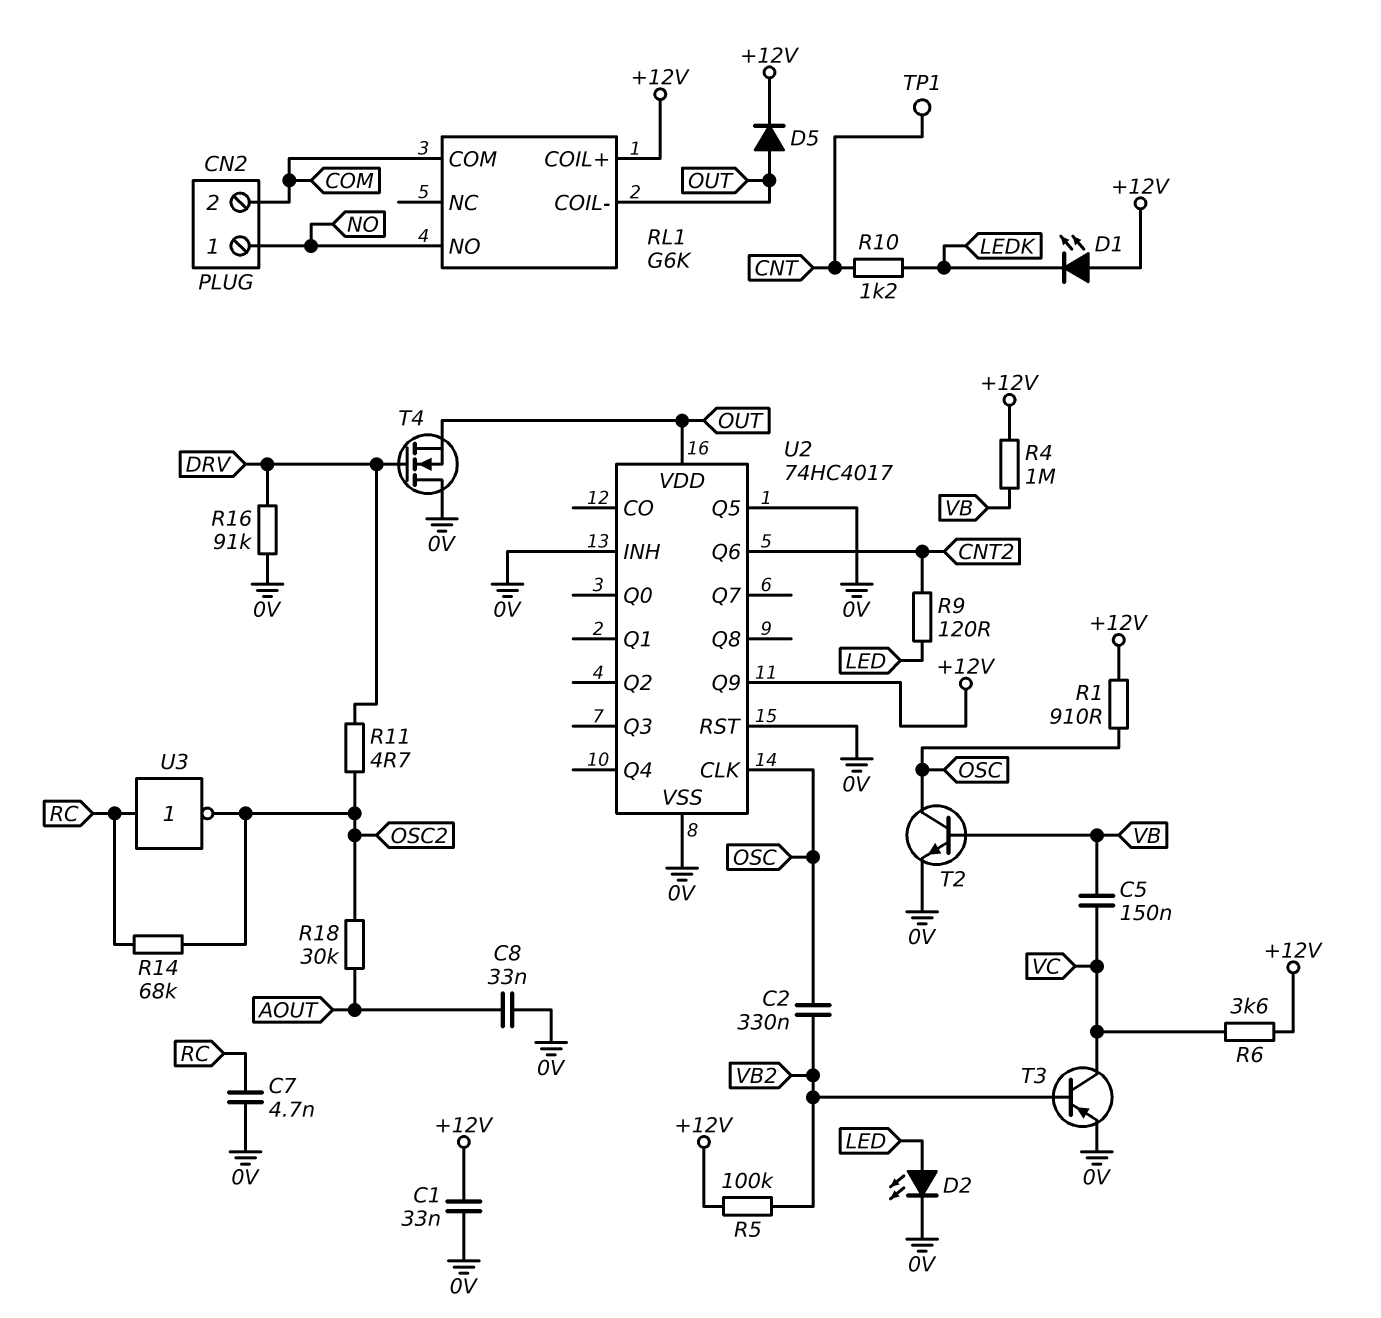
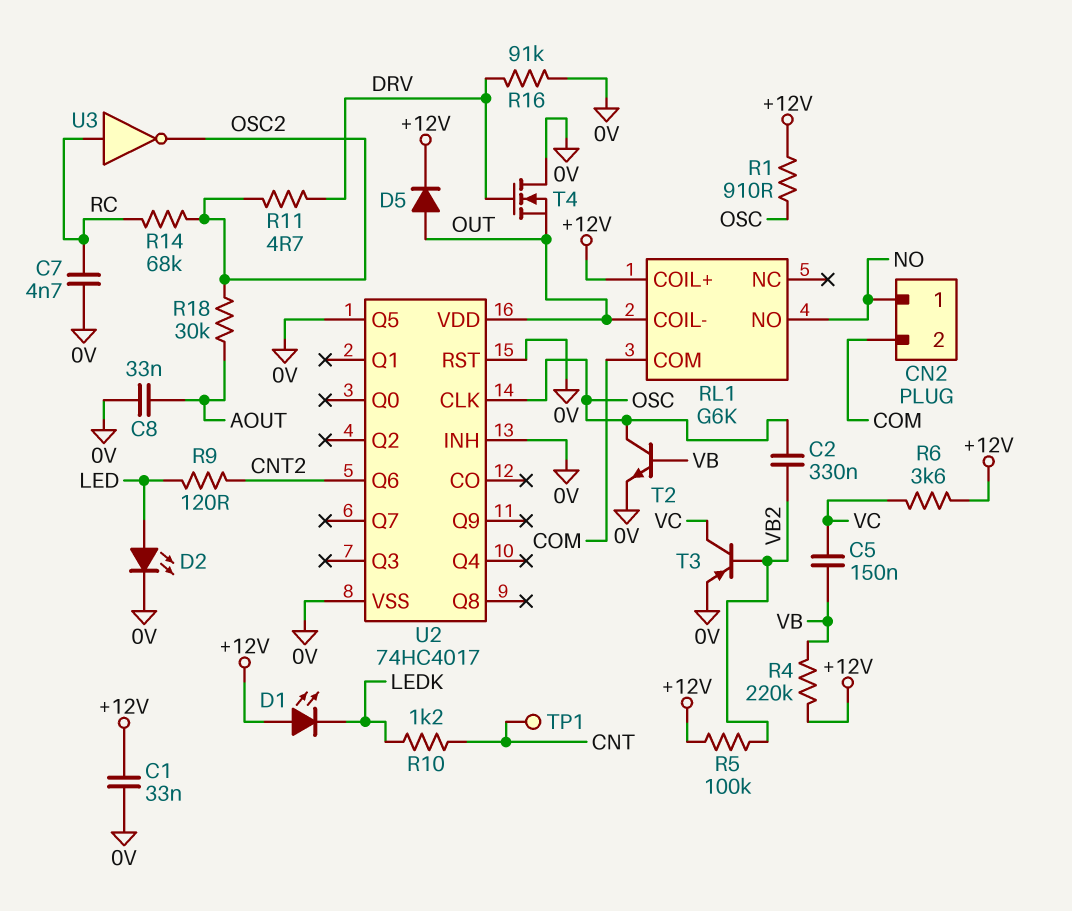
R4: 1M (+12V, VB) -> 220k (+12V, VB)
U2 pin Q9: +12V -> none

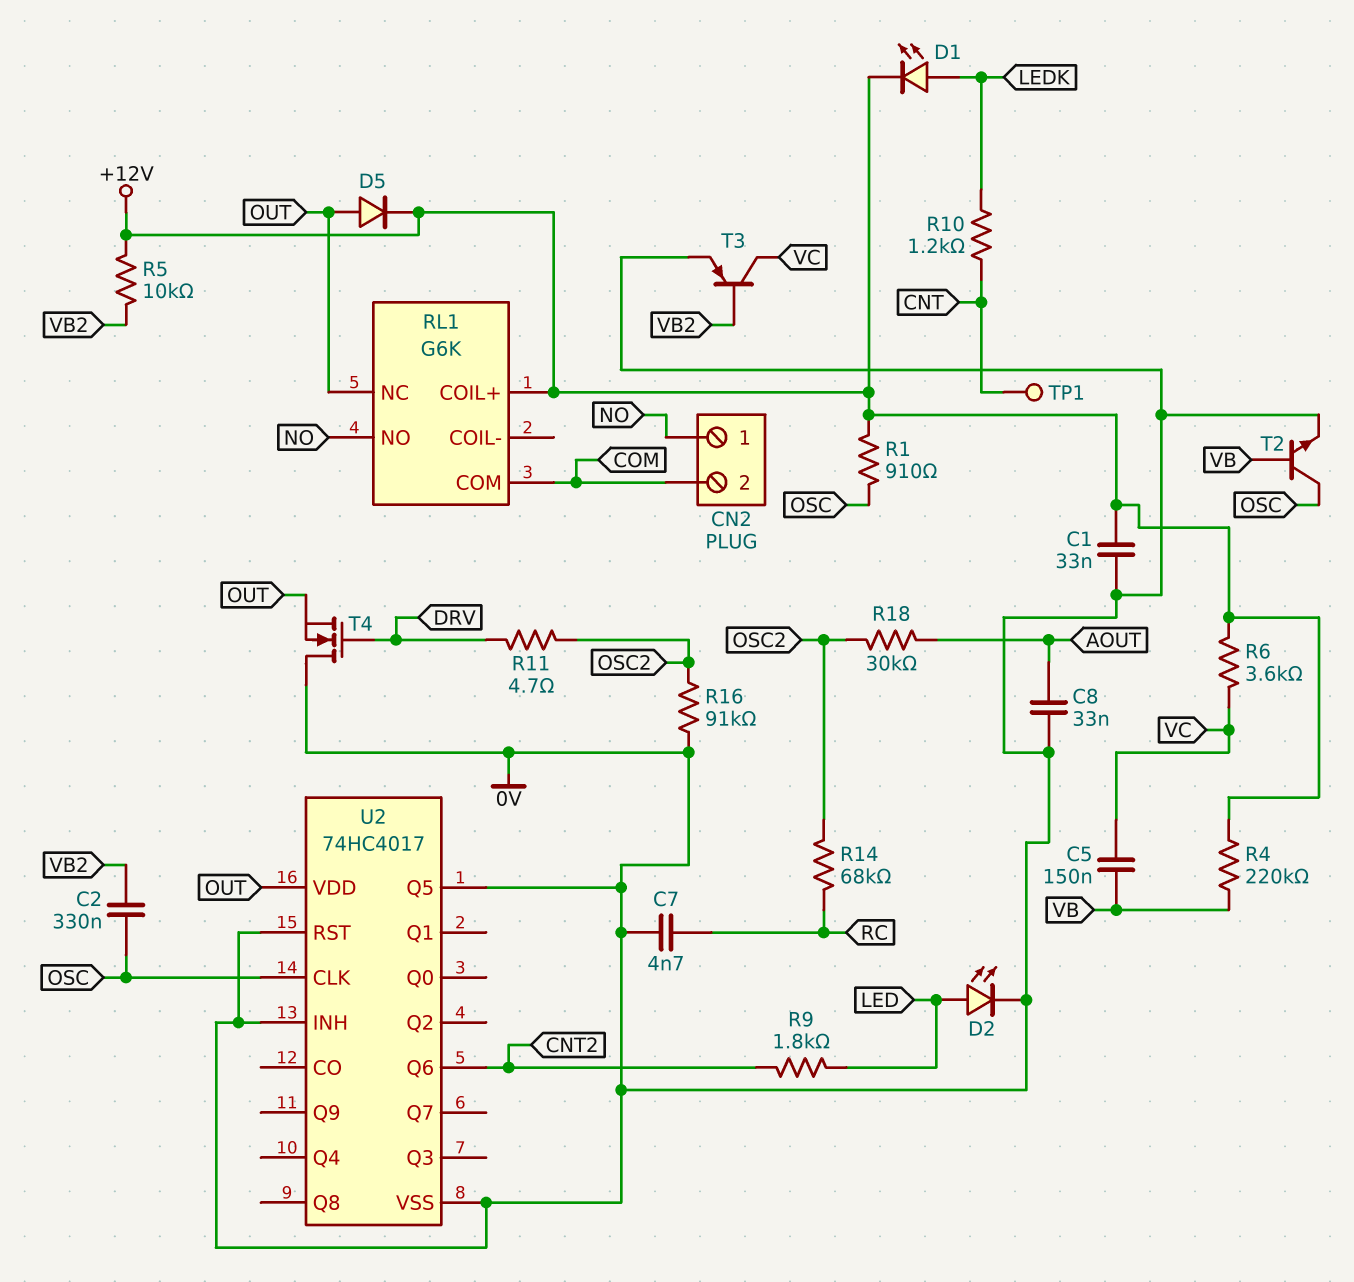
D1: LED (A +12V, K LEDK) -> LED (A LEDK, K +12V)
R5: 100k (+12V, VB2) -> 10k (+12V, VB2)
R9: 120 (CNT2, LED) -> 1.8k (CNT2, LED)
R16: 91k (0V, DRV) -> 91k (0V, OSC2)
RL1 pin COIL-: OUT -> none
RL1 pin NC: none -> OUT
U3: NOT (in RC, out OSC2) -> none

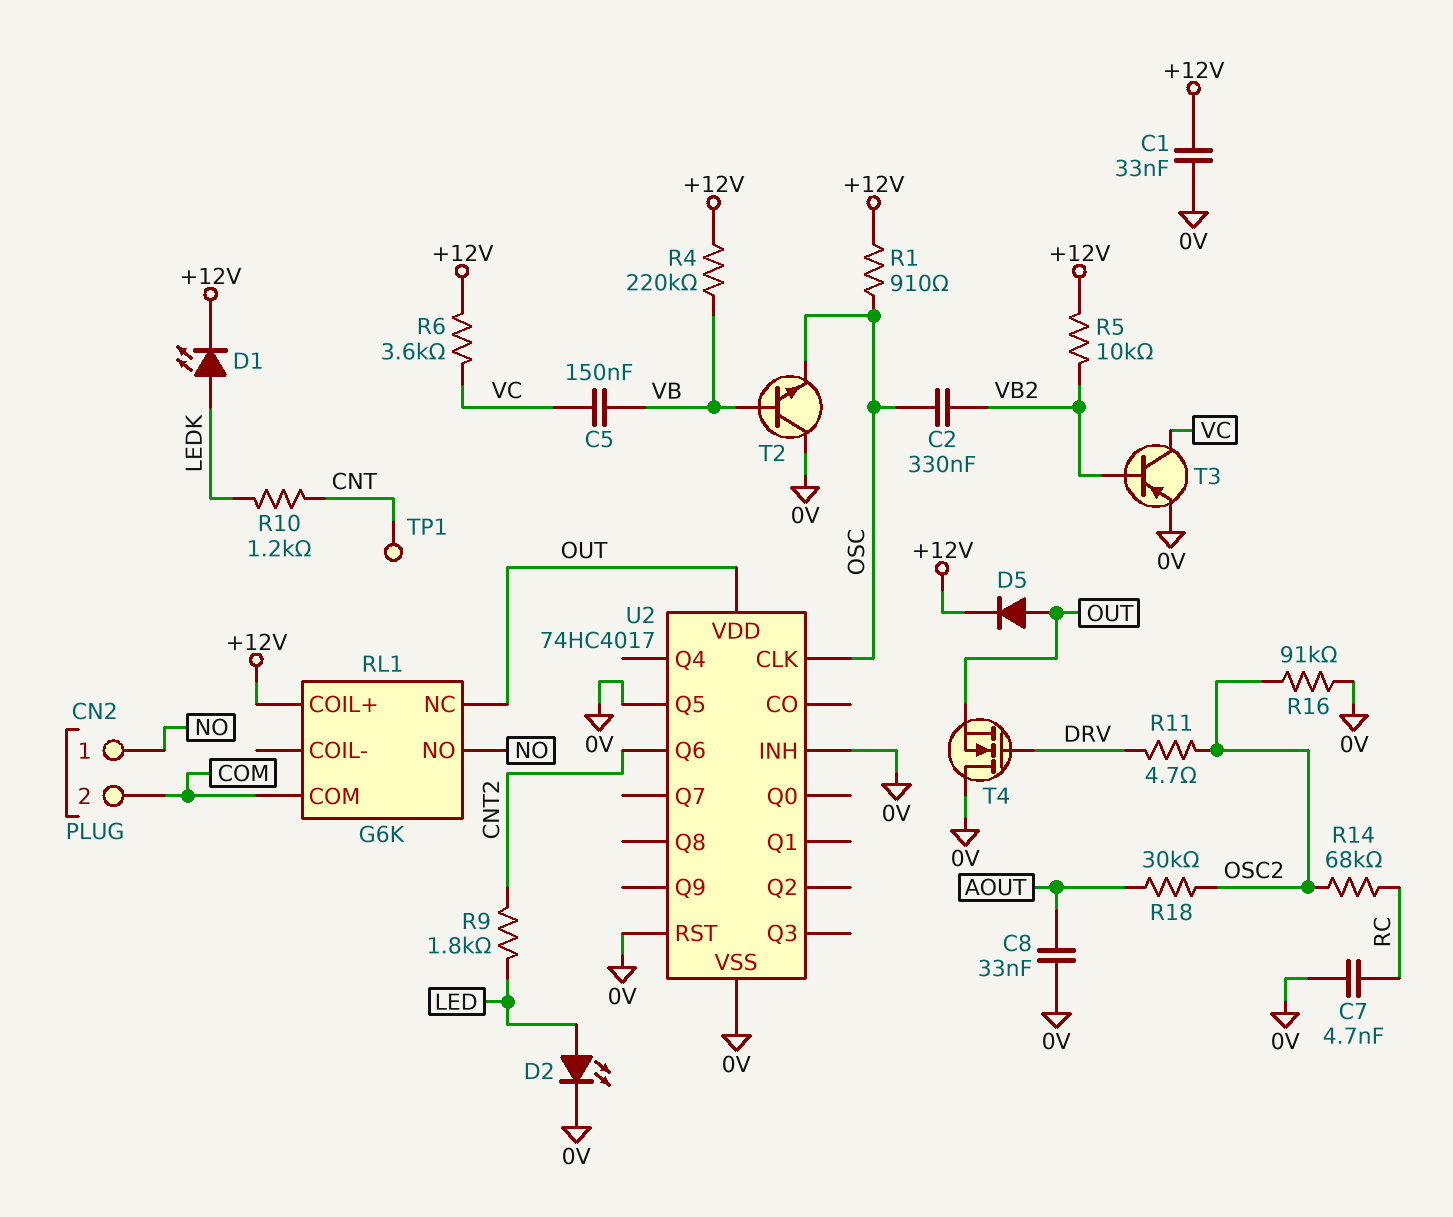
T2: NPN (B VB, C OSC, E 0V) -> NPN (B VB, C 0V, E OSC)

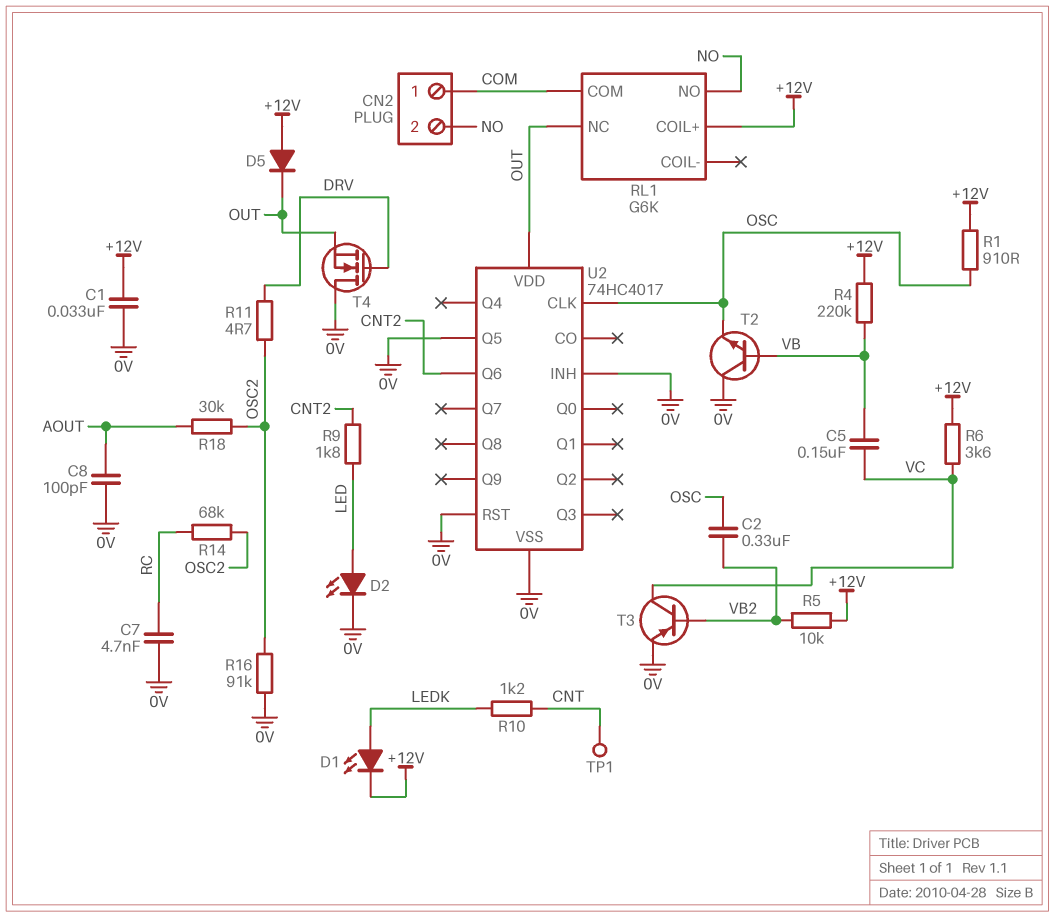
C8: 33nF (0V, AOUT) -> 100pF (0V, AOUT)
CN2 pin 1: NO -> COM
CN2 pin 2: COM -> NO
D5: diode (A OUT, K +12V) -> diode (A +12V, K OUT)

